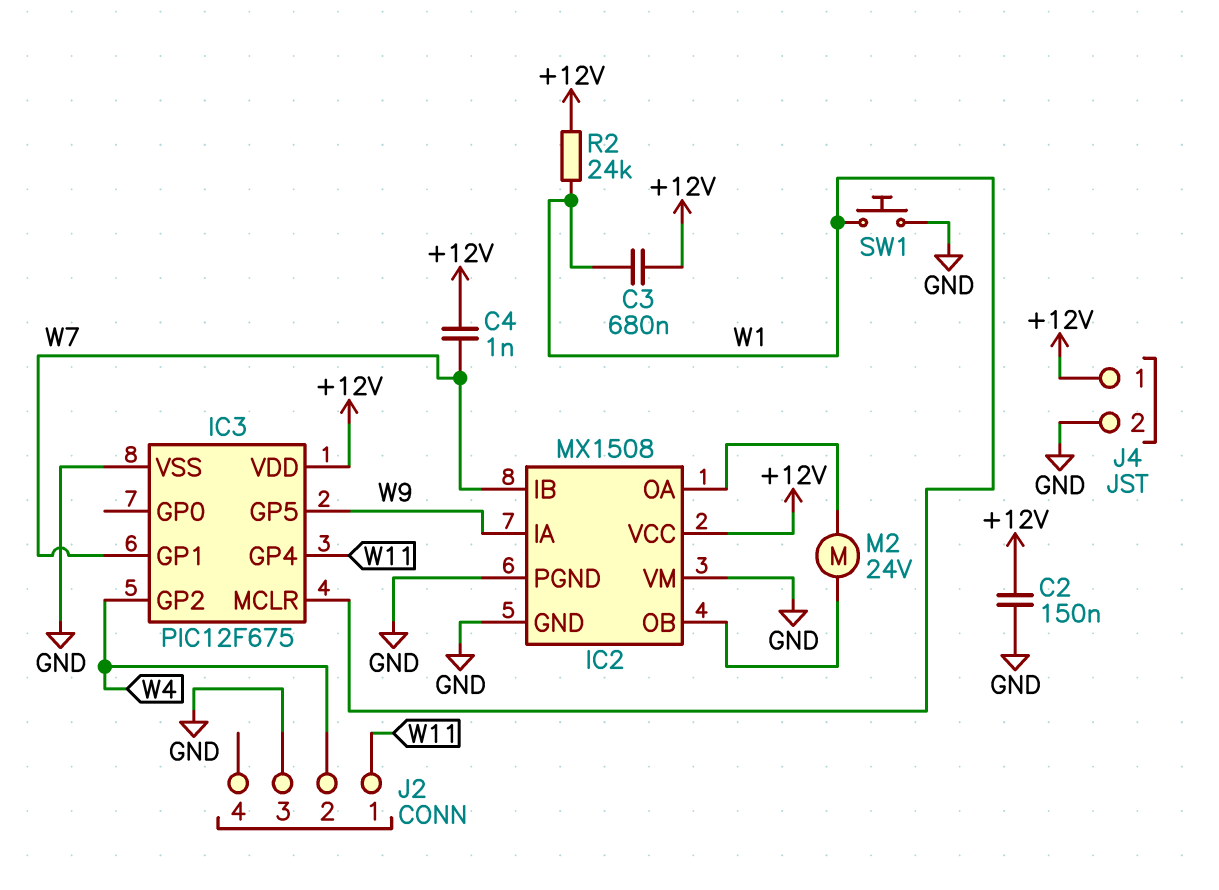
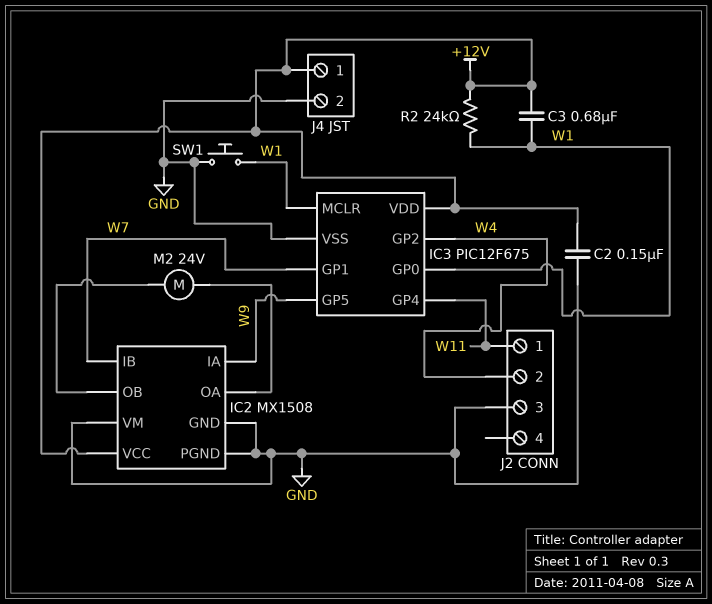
C4: 1nF (+12V, W7) -> none
IC3 pin GP0: none -> W1

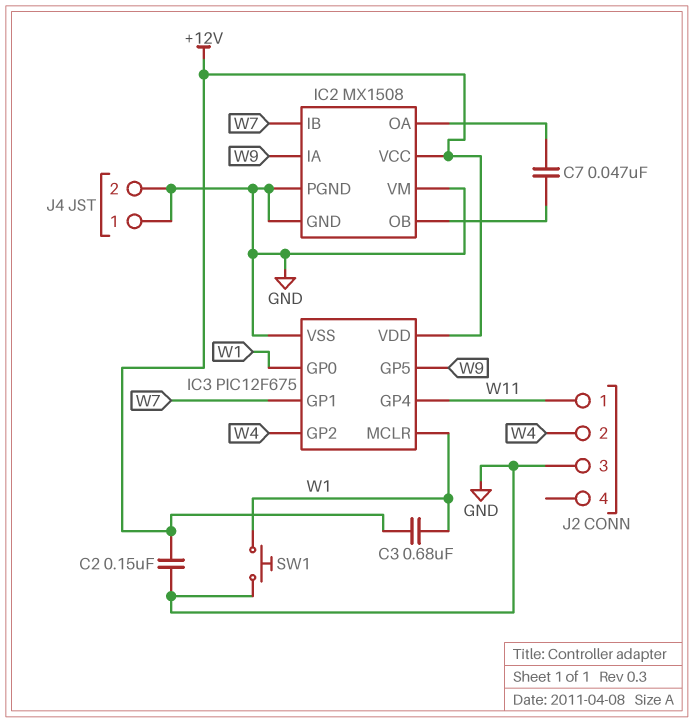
C7: none -> 47nF (IC2/OA, IC2/OB)
J4 pin 1: +12V -> GND
M2: motor 24V (IC2/OA, IC2/OB) -> none
R2: 24k (+12V, W1) -> none

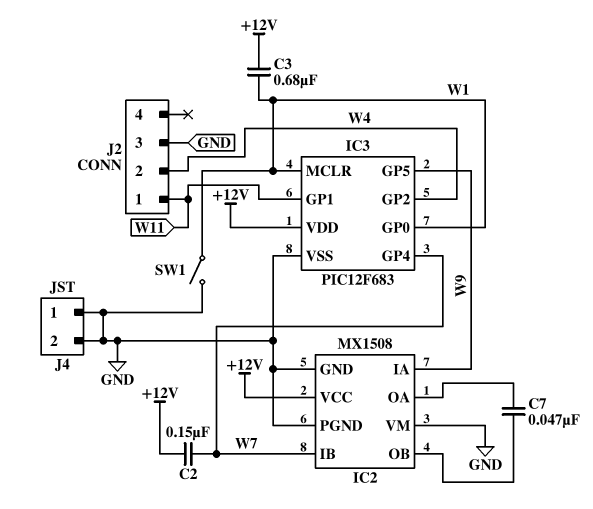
C2: 150nF (+12V, GND) -> 150nF (+12V, W7)
IC3: PIC12F675 -> PIC12F683
IC3 pin GP1: W7 -> W11
IC3 pin GP4: W11 -> W7
SW1: button (GND, W1) -> switch (GND, W1)

